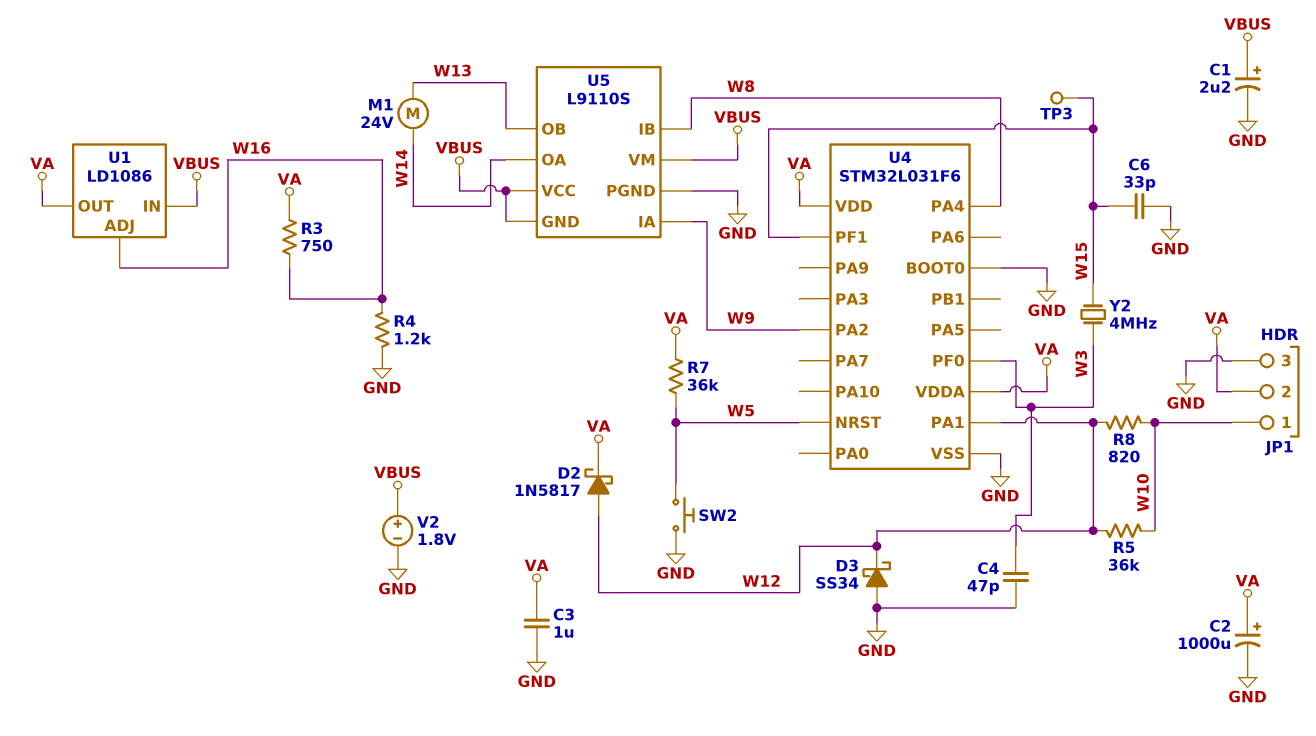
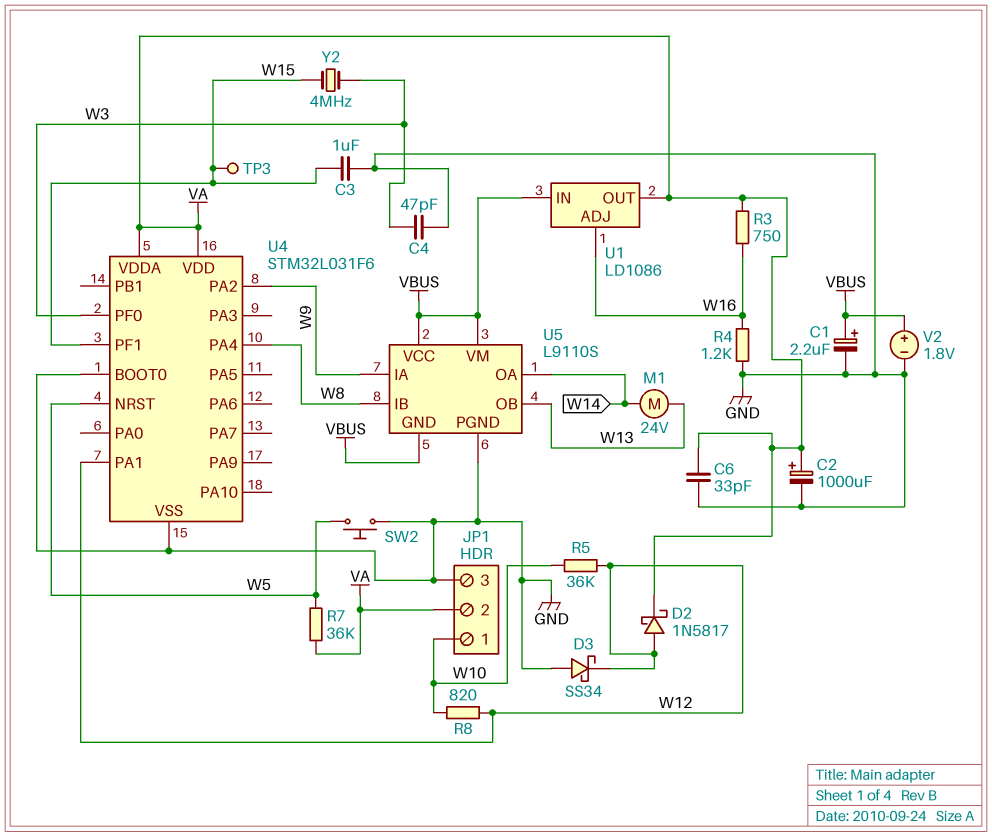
C3: 1uF (GND, VA) -> 1uF (GND, W15)
C6: 33pF (GND, W15) -> 33pF (GND, VA)

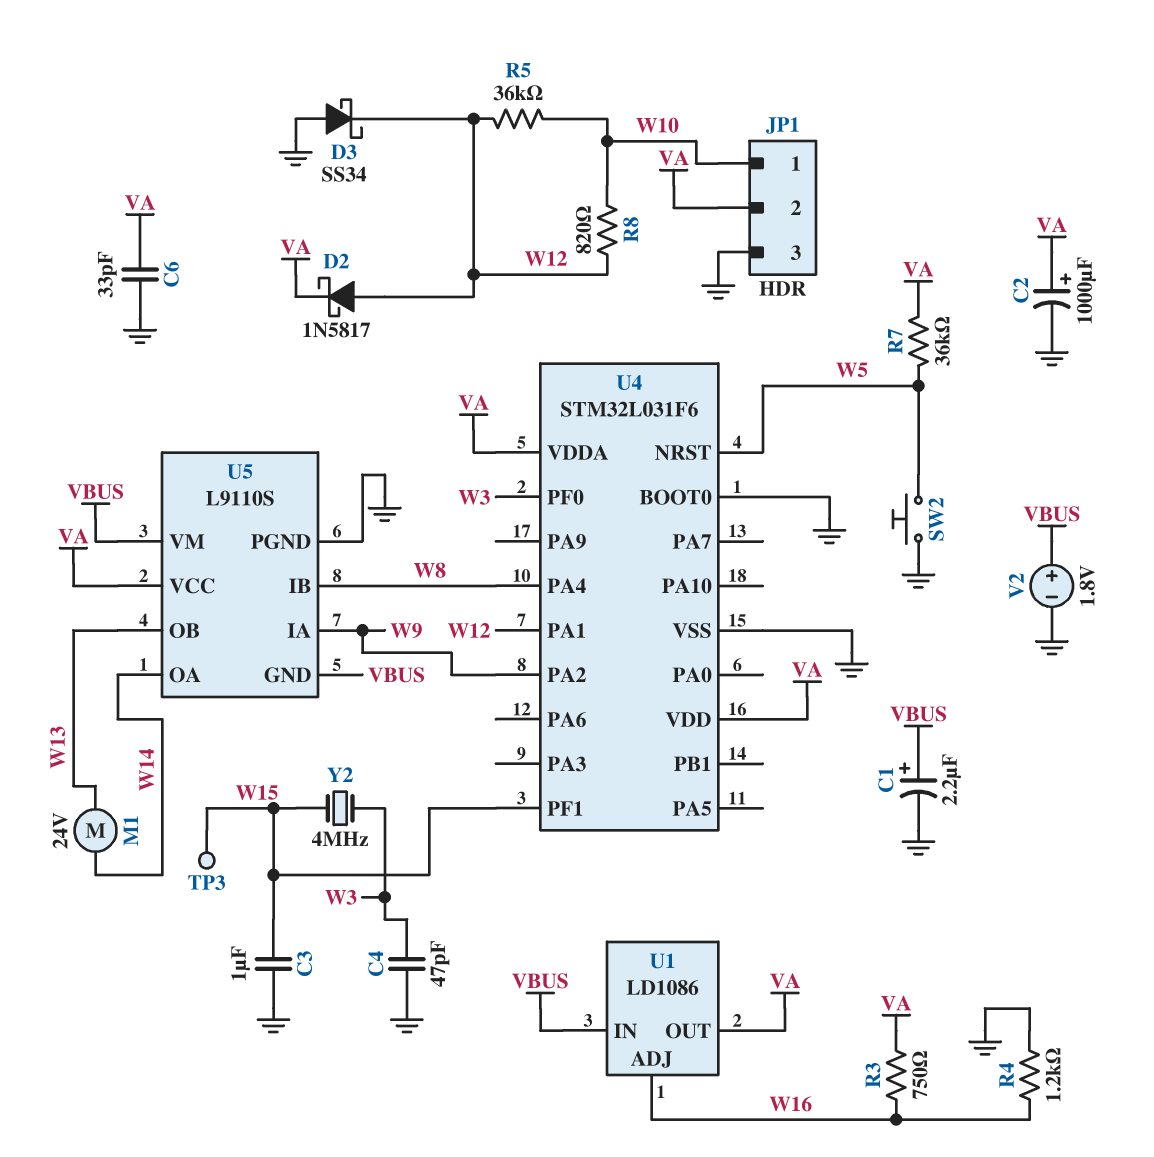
U5 pin VCC: VBUS -> VA

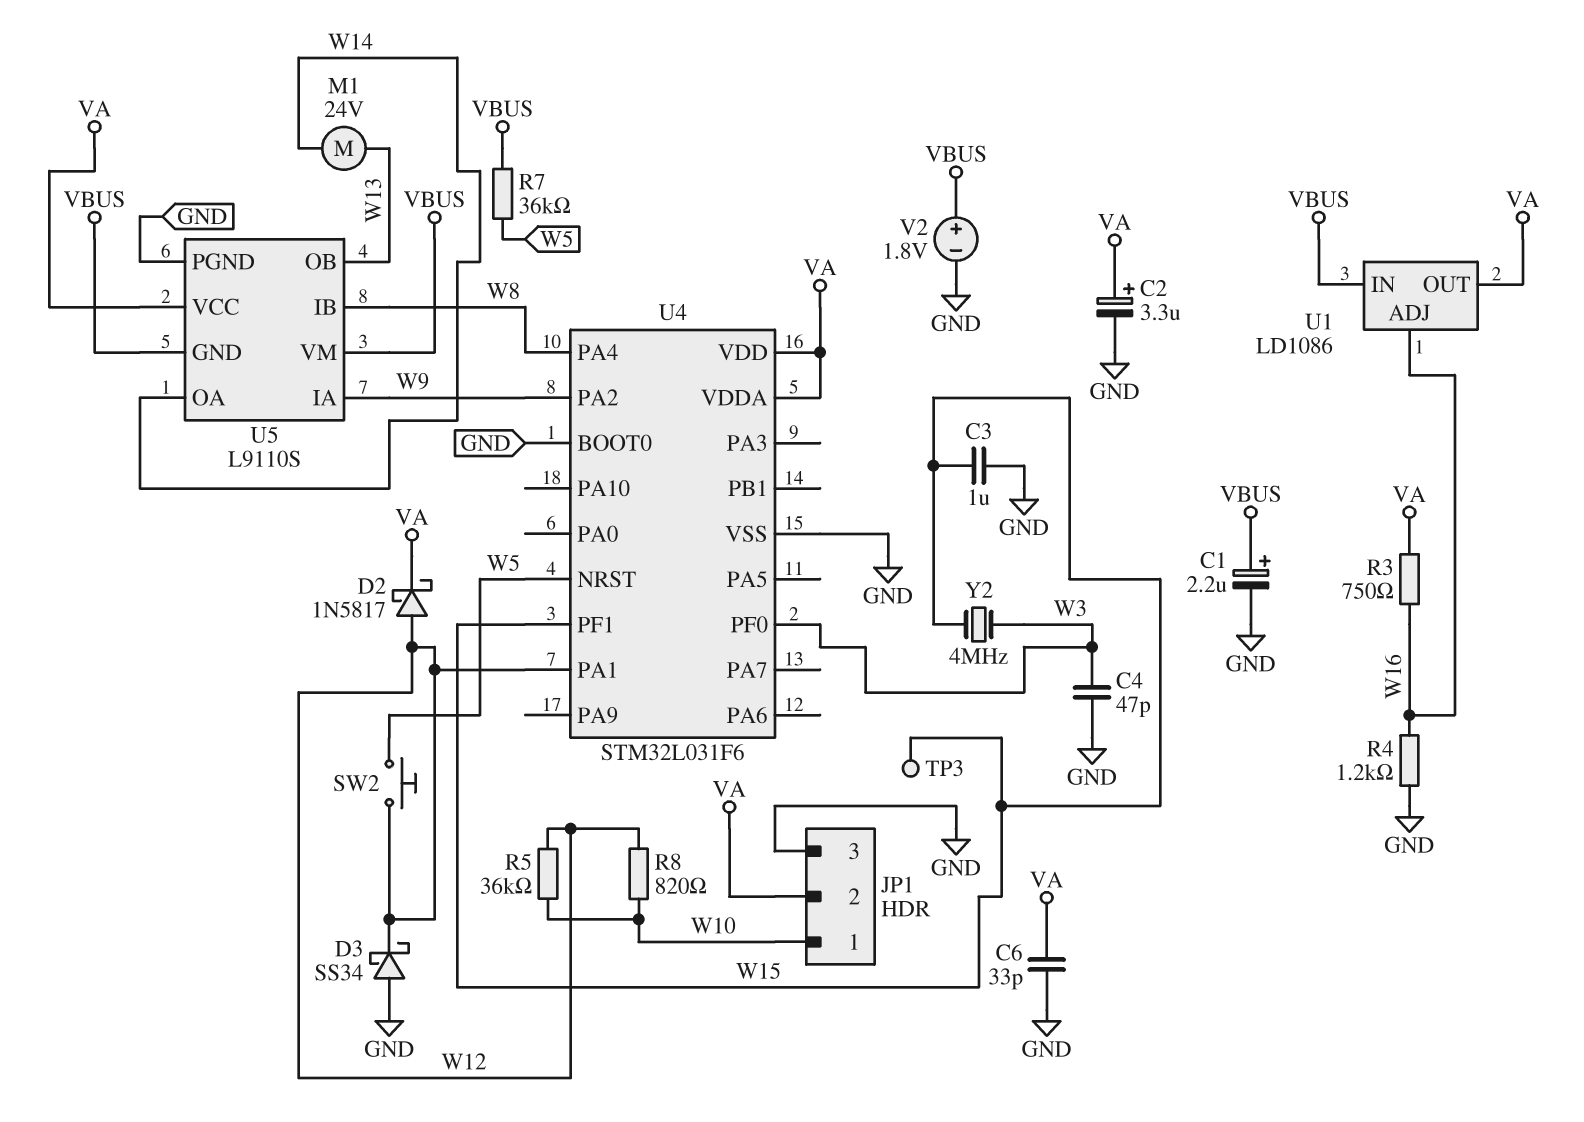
C2: 1000uF (plus VA, minus GND) -> 3.3uF (plus VA, minus GND)
R7: 36k (VA, W5) -> 36k (VBUS, W5)
SW2: button (GND, W5) -> button (W5, W12)

